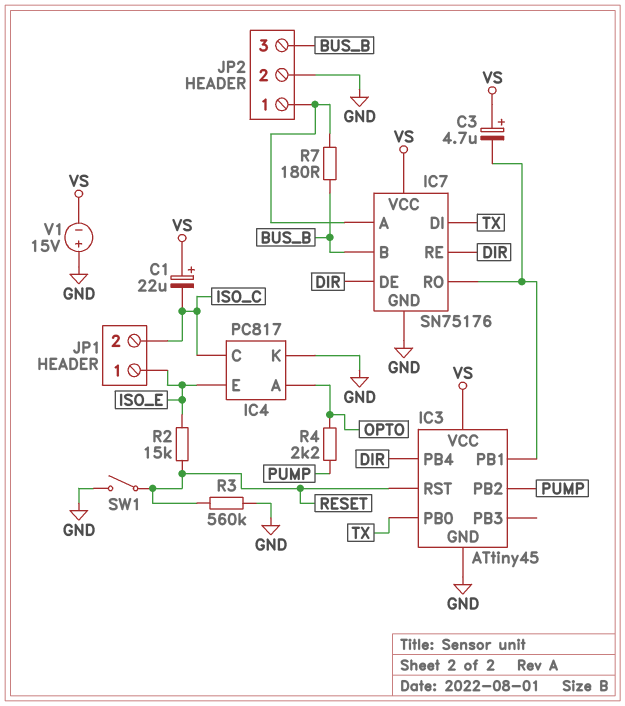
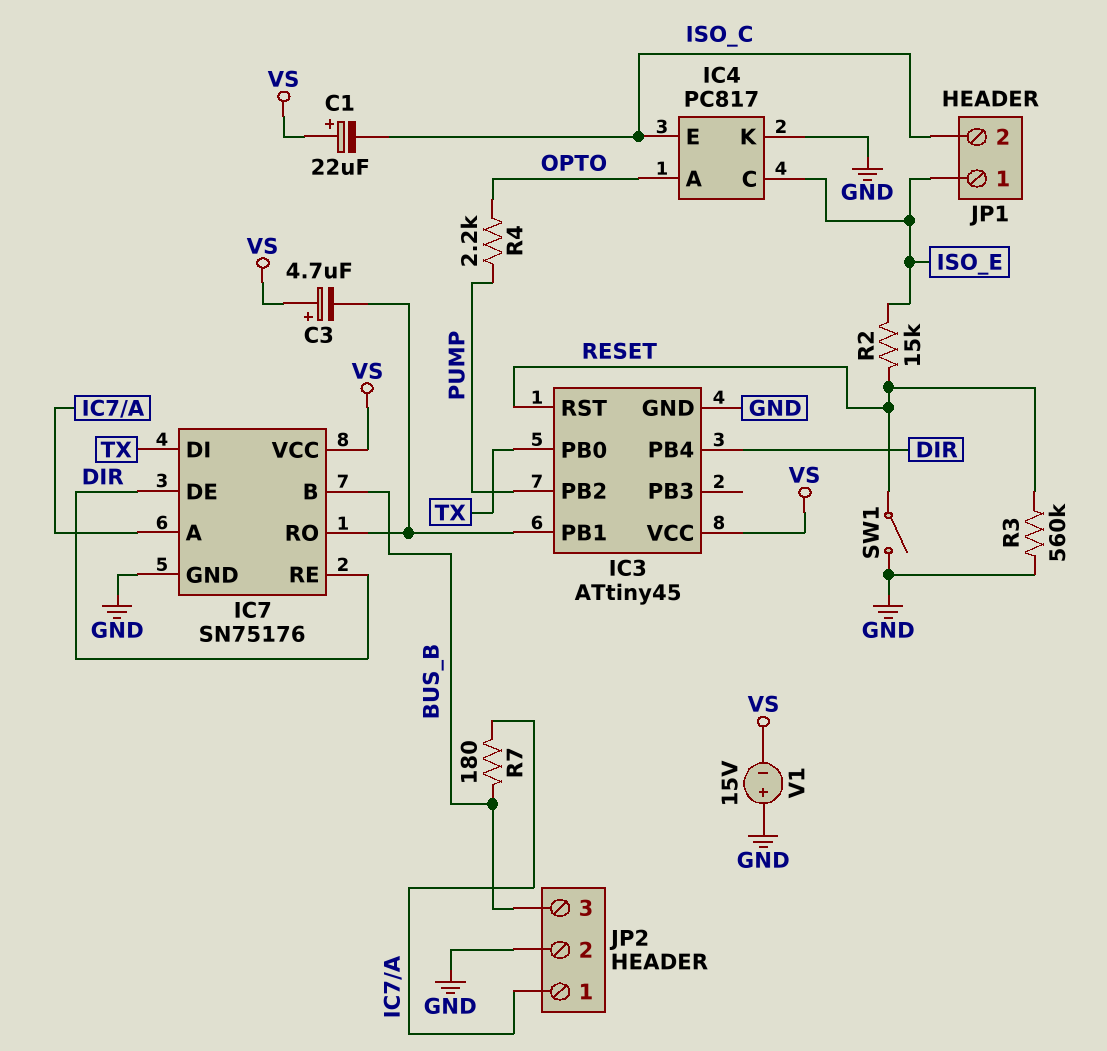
IC4 pin C: ISO_C -> ISO_E
IC4 pin E: ISO_E -> ISO_C

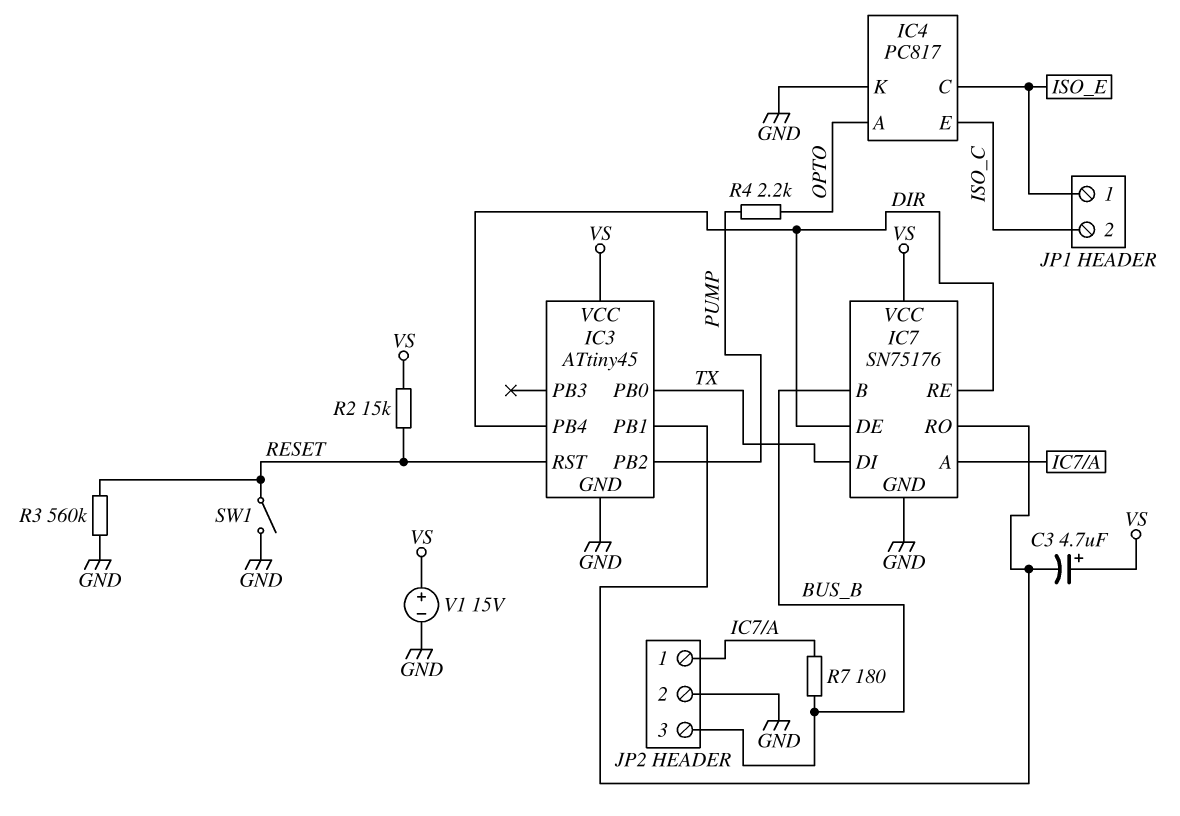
C1: 22uF (plus VS, minus ISO_C) -> none
R2: 15k (ISO_E, RESET) -> 15k (RESET, VS)
V1: 15V (plus GND, minus VS) -> 15V (plus VS, minus GND)

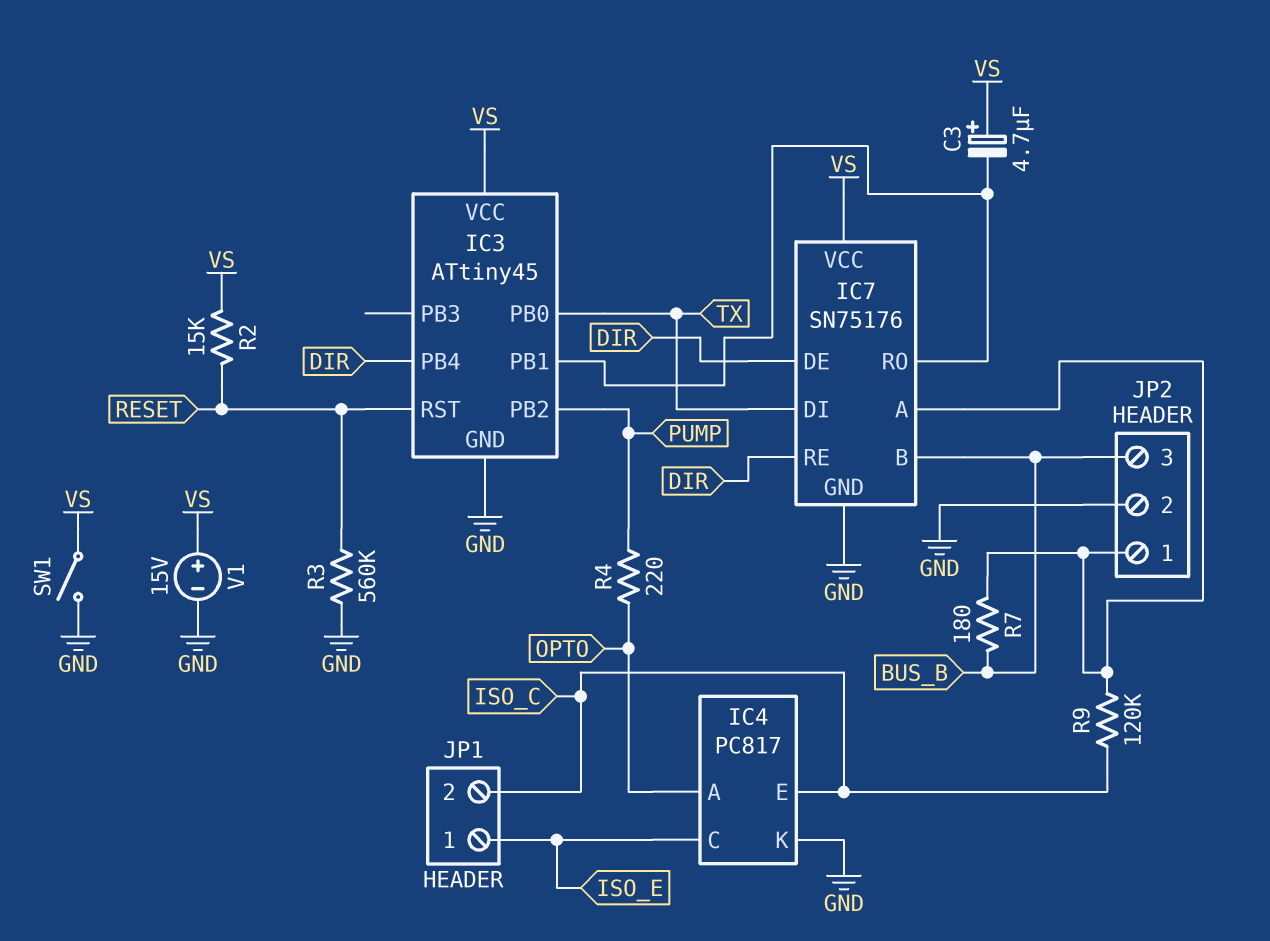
R4: 2.2k (OPTO, PUMP) -> 220 (OPTO, PUMP)
R9: none -> 120k (IC7/A, ISO_C)
SW1: switch (GND, RESET) -> switch (GND, VS)

